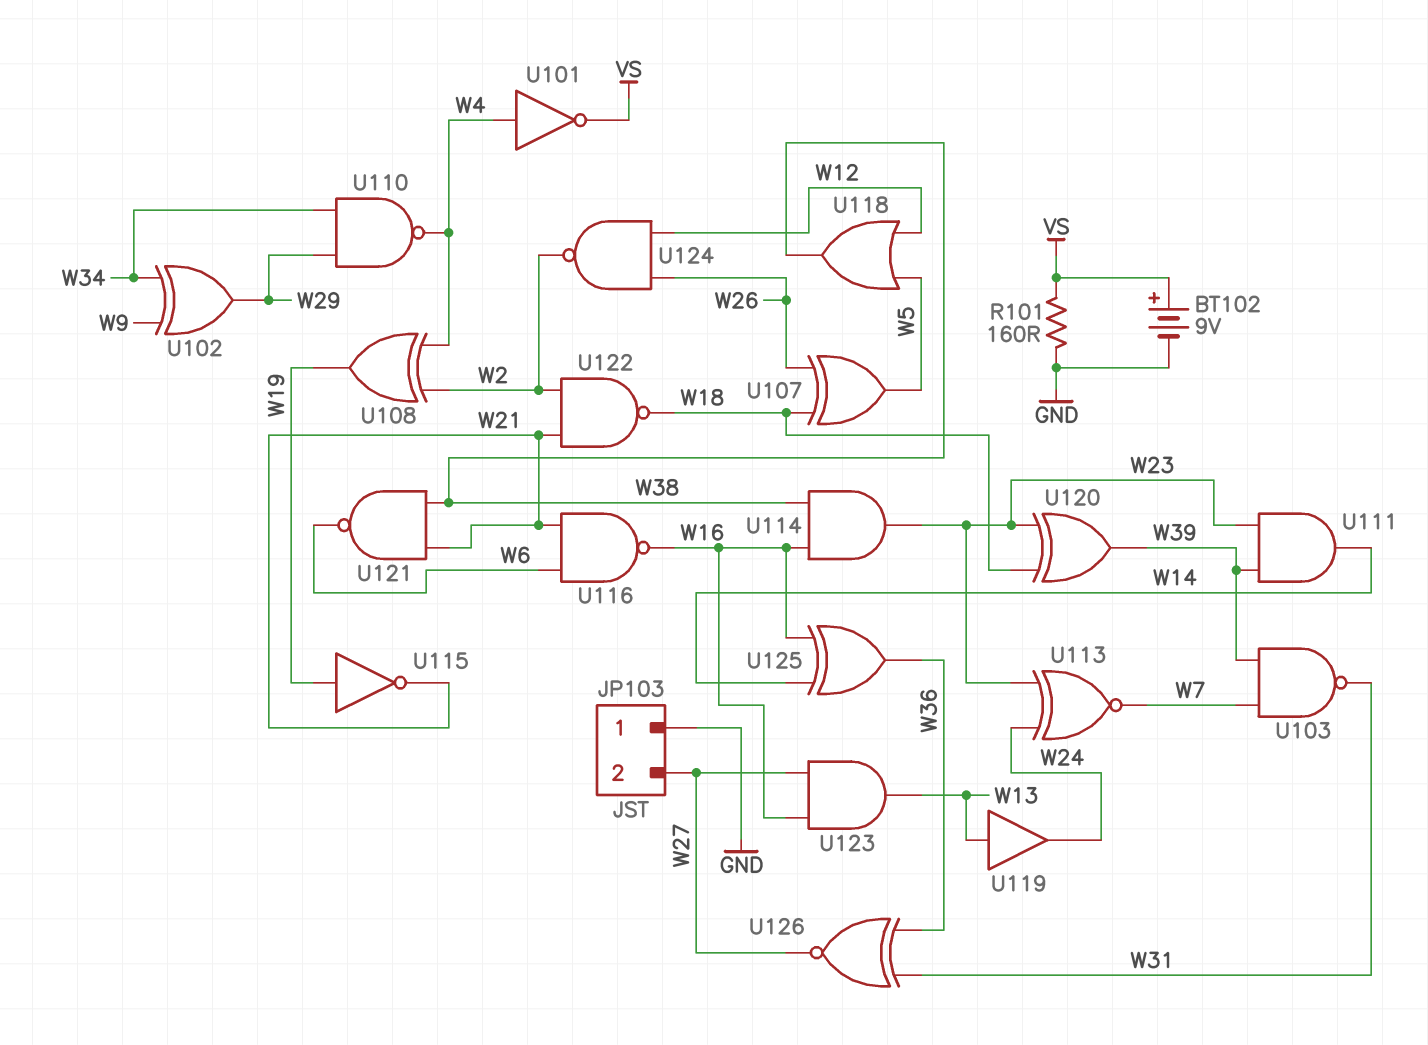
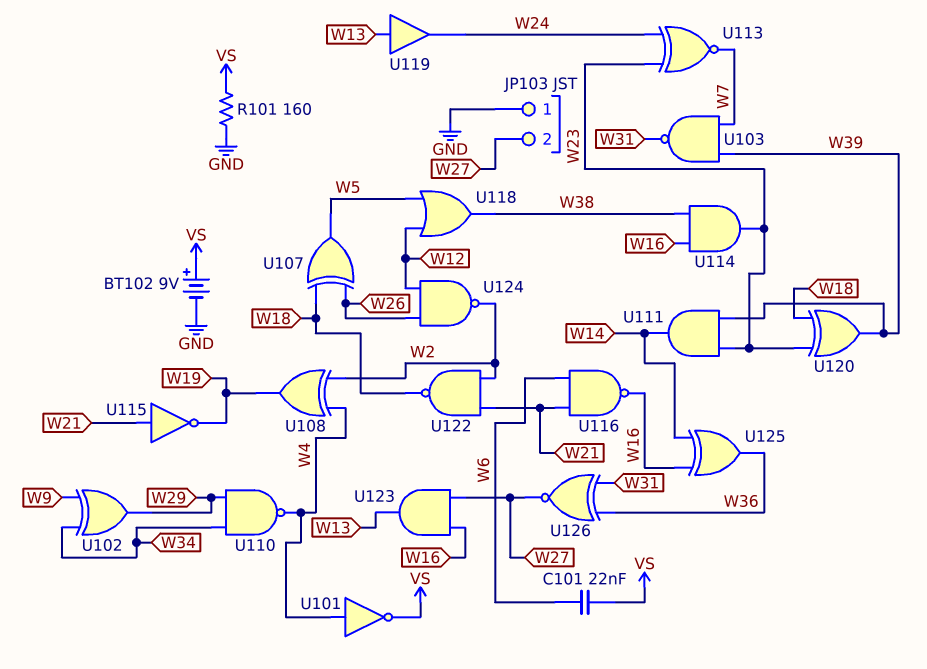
C101: none -> 22nF (VS, W6)
U115: NOT (in W19, out W21) -> NOT (in W21, out W19)
U121: NAND (in W21, in W38, out W6) -> none

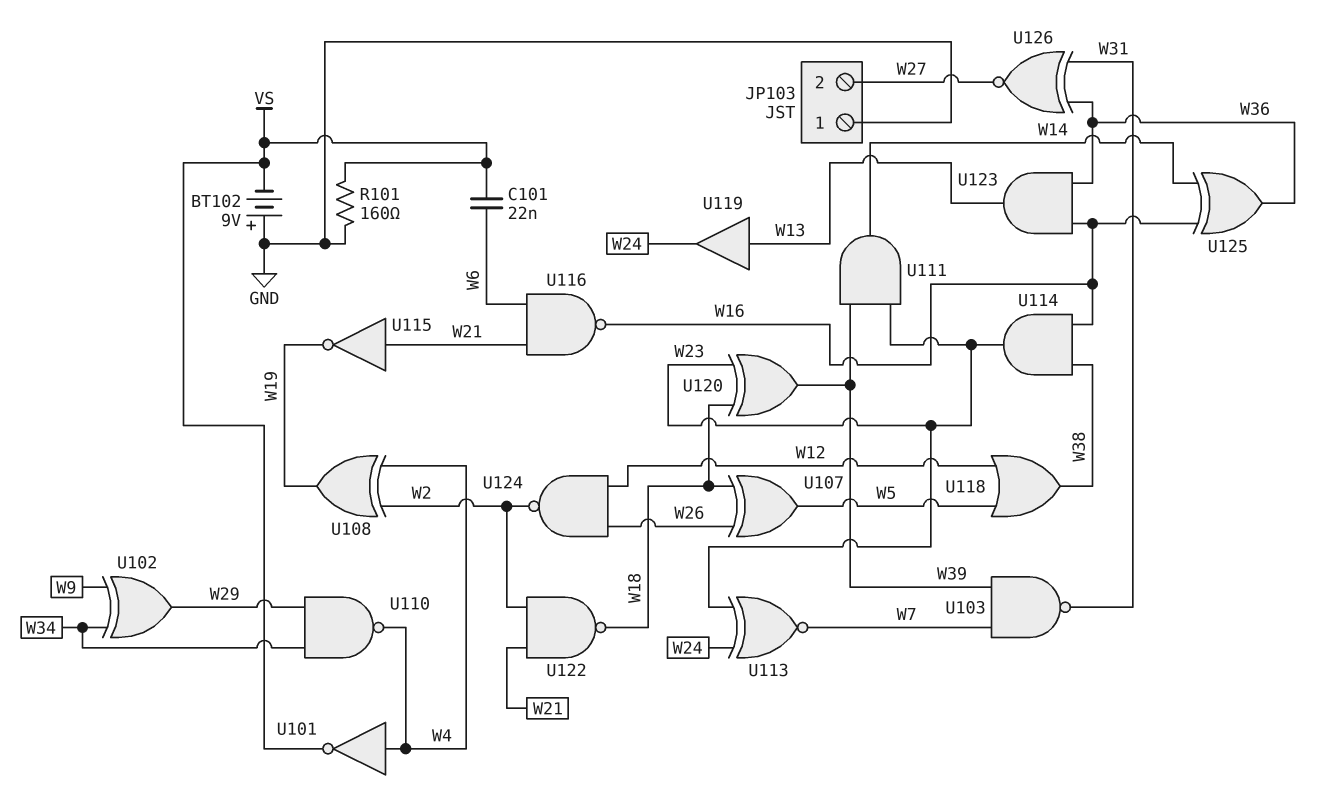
BT102: 9V (plus VS, minus GND) -> 9V (plus GND, minus VS)
U123: AND (in W16, in W27, out W13) -> AND (in W16, in W36, out W13)

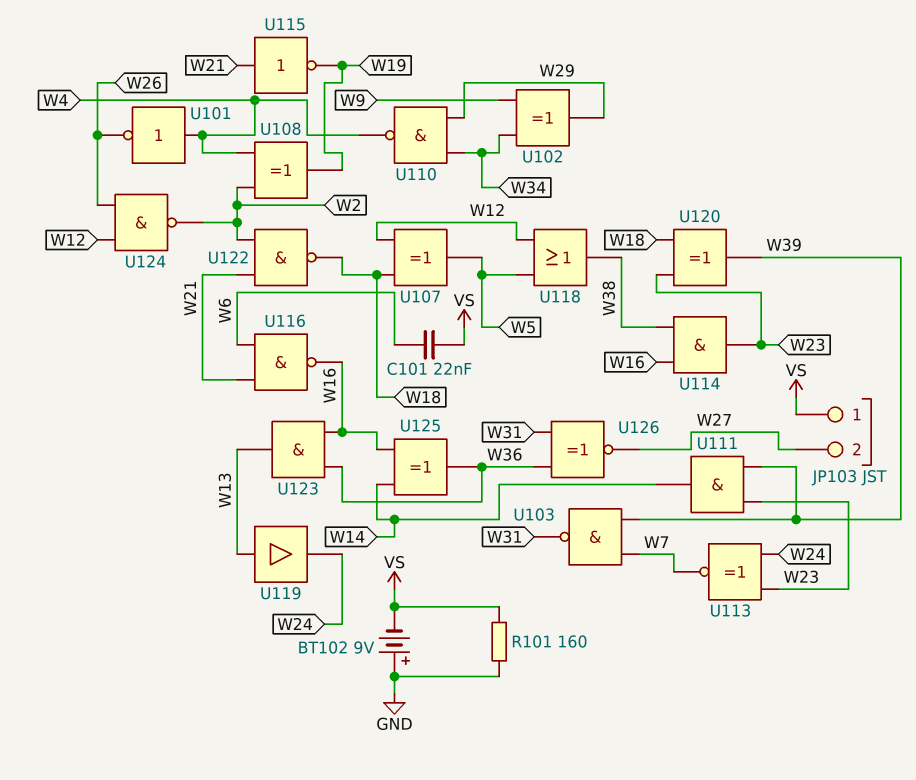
JP103 pin 1: GND -> VS
U101: NOT (in W4, out VS) -> NOT (in W4, out W26)
U107: XOR (in W18, in W26, out W5) -> XOR (in W12, in W18, out W5)

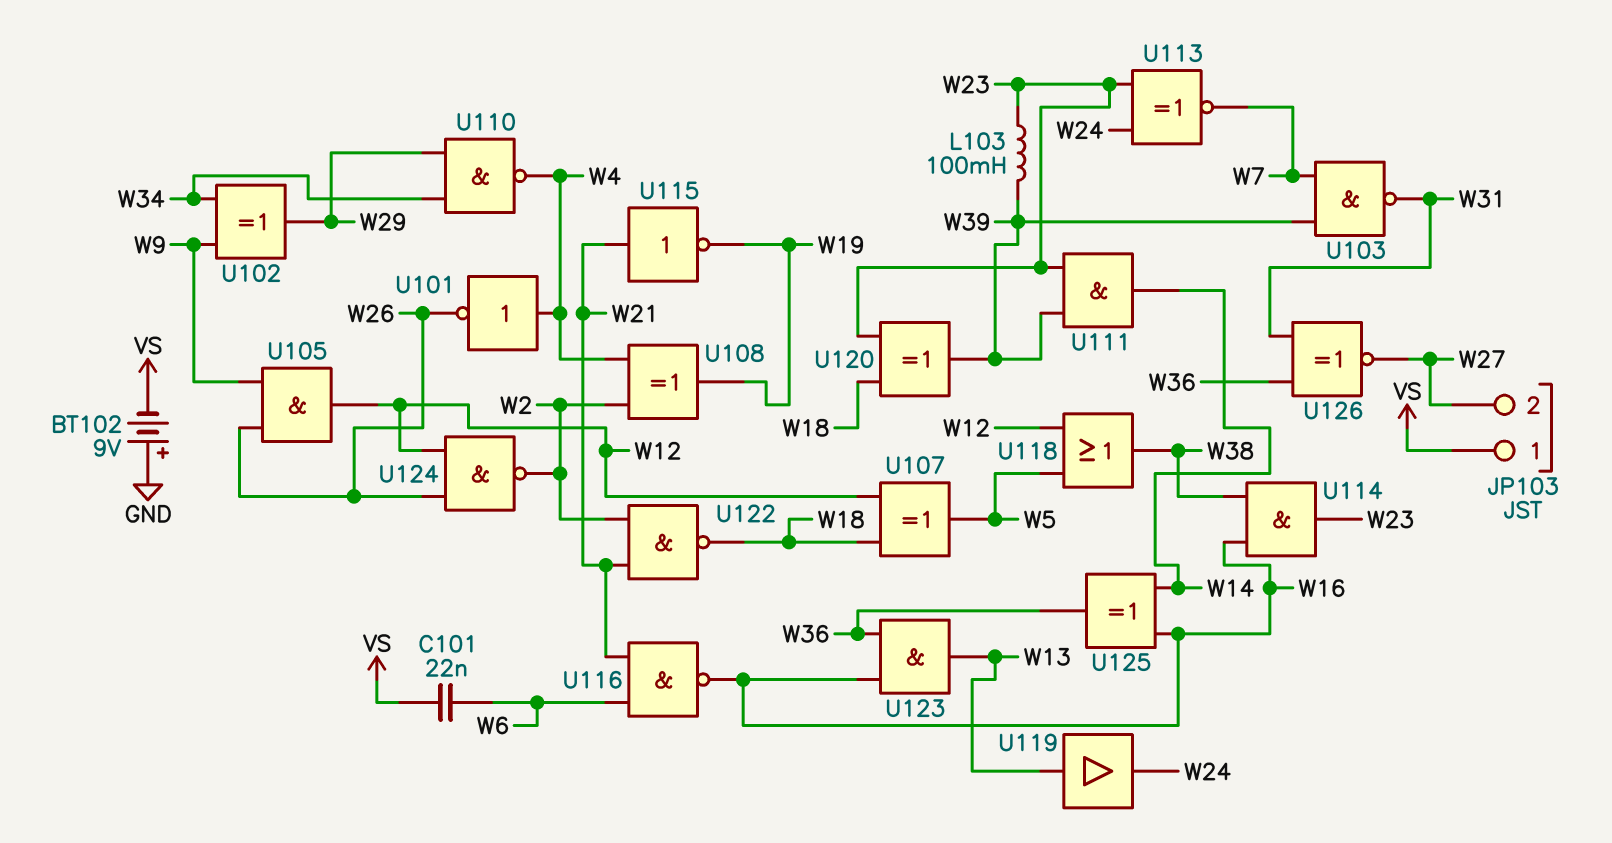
L103: none -> 100mH (W23, W39)
R101: 160 (GND, VS) -> none
U105: none -> AND (in W9, in W26, out W12)

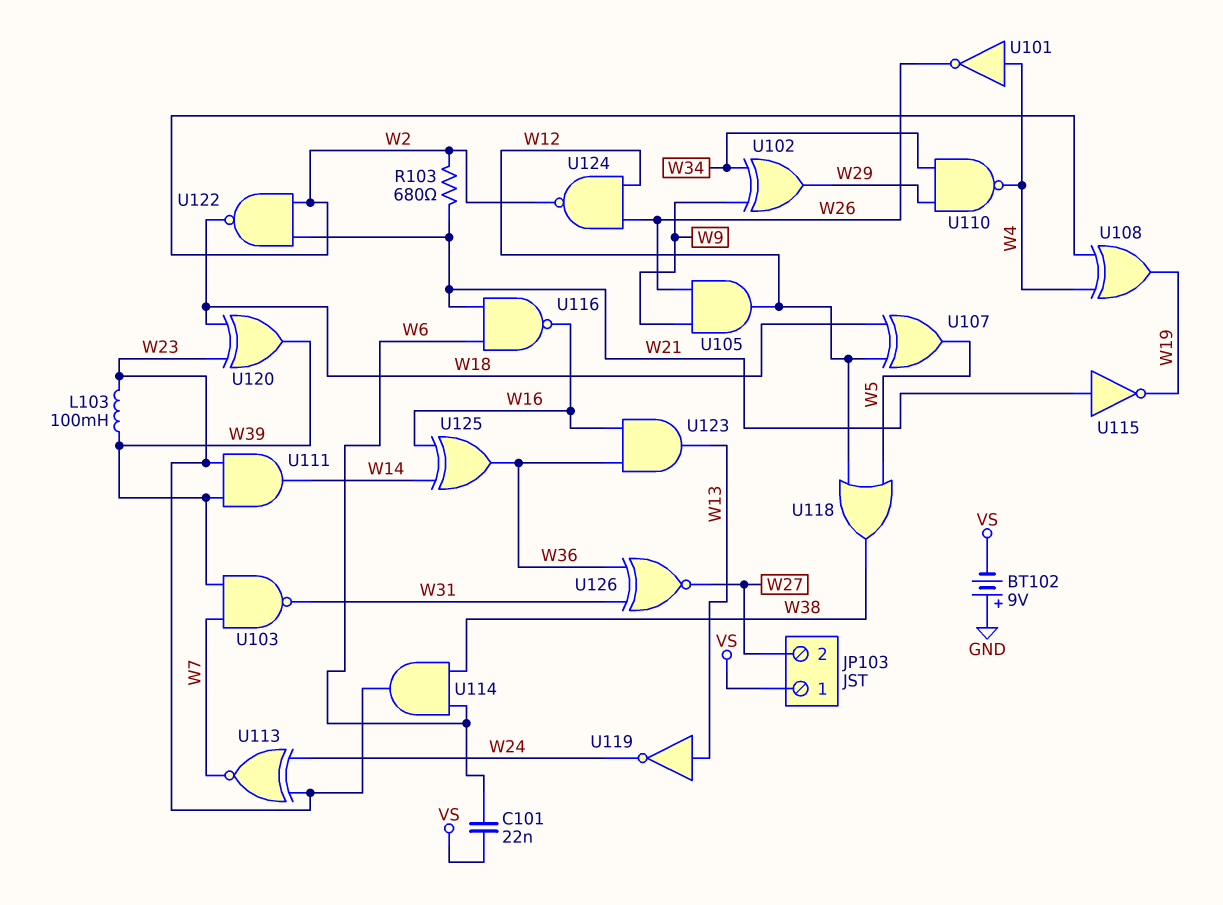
R103: none -> 680 (W2, W21)
U114: AND (in W16, in W38, out W23) -> AND (in W6, in W38, out W23)
U119: buffer (in W13, out W24) -> NOT (in W13, out W24)

